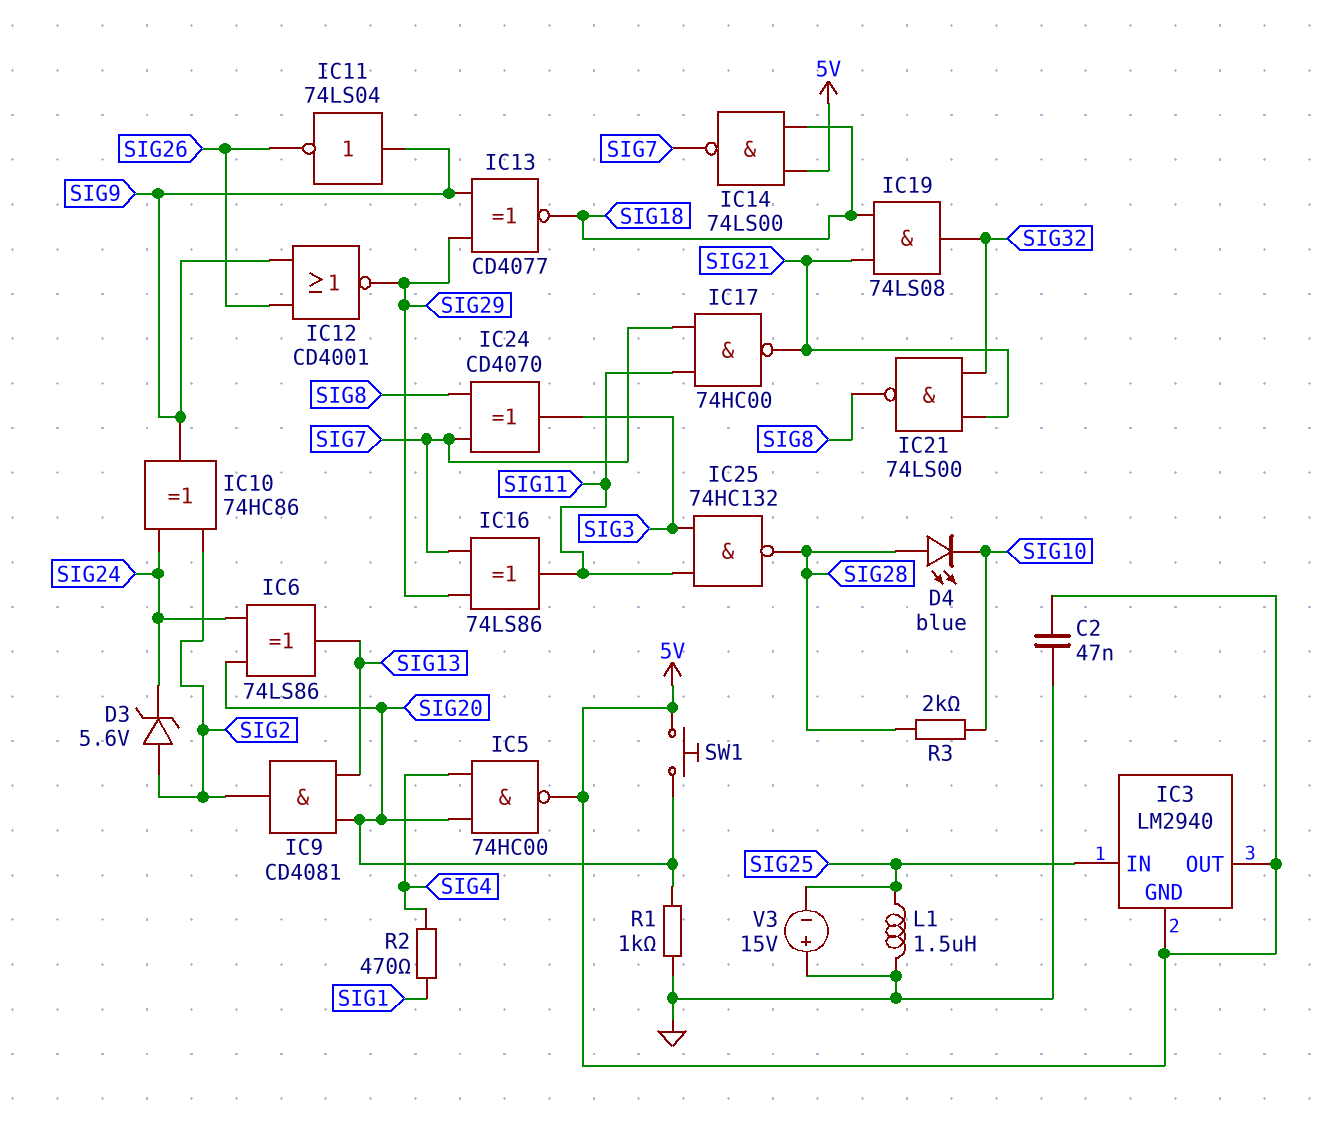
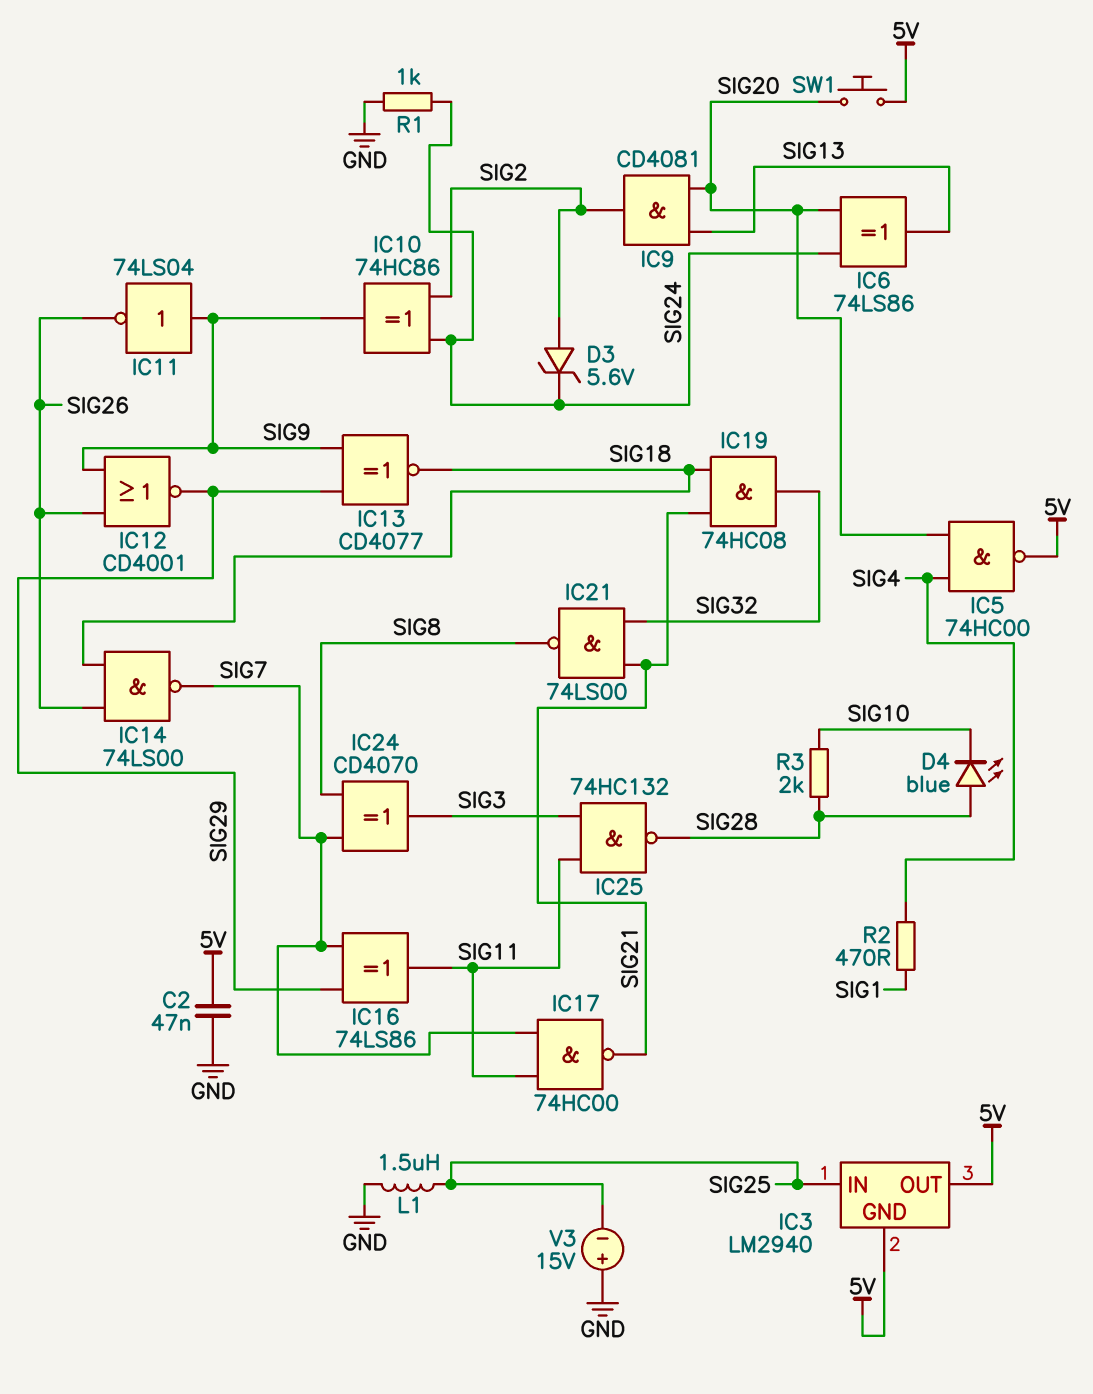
IC14: NAND 74LS00 (in 5V, in SIG18, out SIG7) -> NAND 74LS00 (in SIG18, in SIG26, out SIG7)
IC19: AND 74LS08 (in SIG18, in SIG21, out SIG32) -> AND 74HC08 (in SIG18, in SIG21, out SIG32)
R1: 1k (GND, SIG20) -> 1k (GND, SIG24)

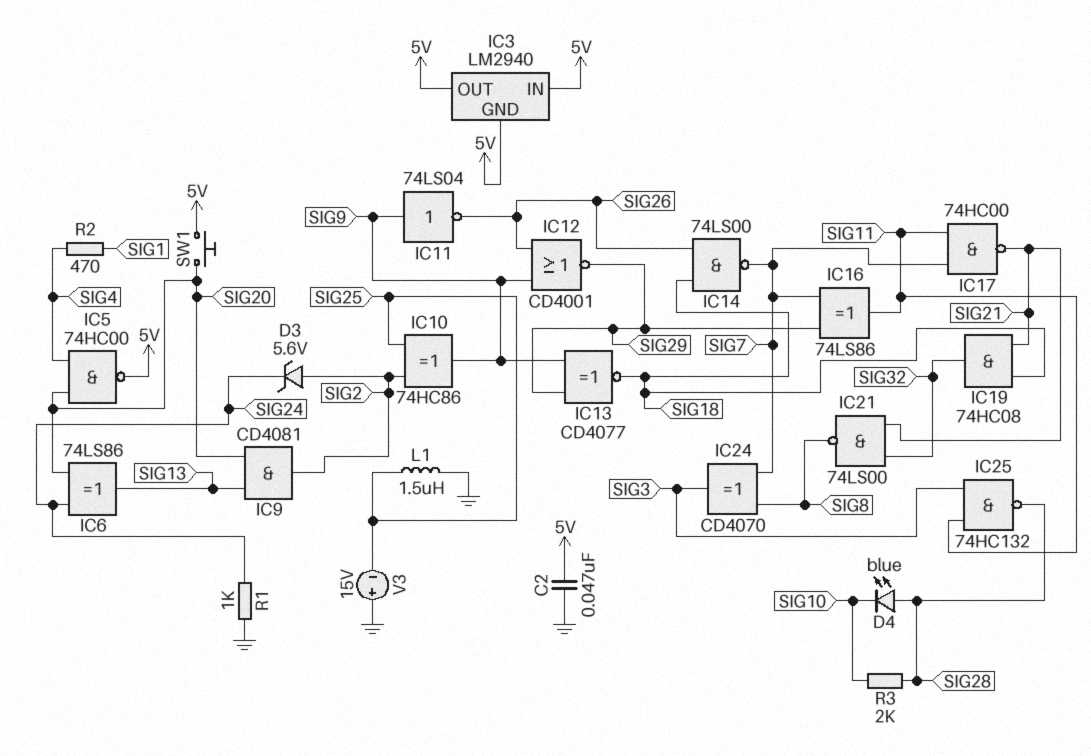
IC3 pin IN: SIG25 -> 5V
IC10: XOR 74HC86 (in SIG2, in SIG24, out SIG9) -> XOR 74HC86 (in SIG2, in SIG25, out SIG9)

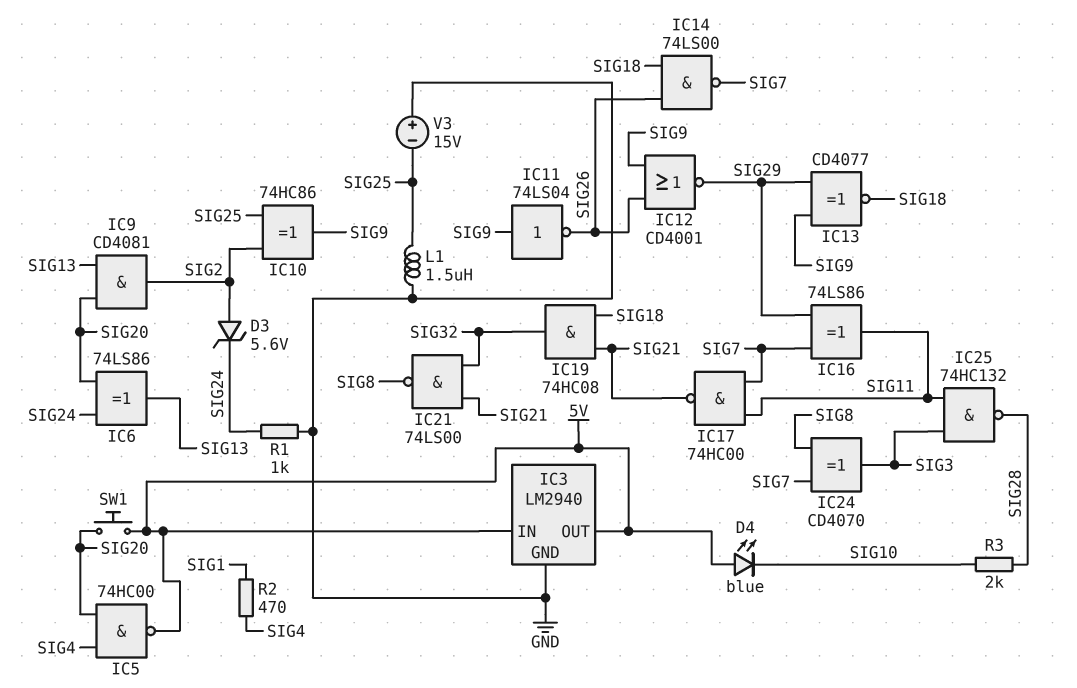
C2: 47nF (5V, GND) -> none
D4: LED blue (A SIG28, K SIG10) -> LED blue (A 5V, K SIG10)
IC3 pin GND: 5V -> GND

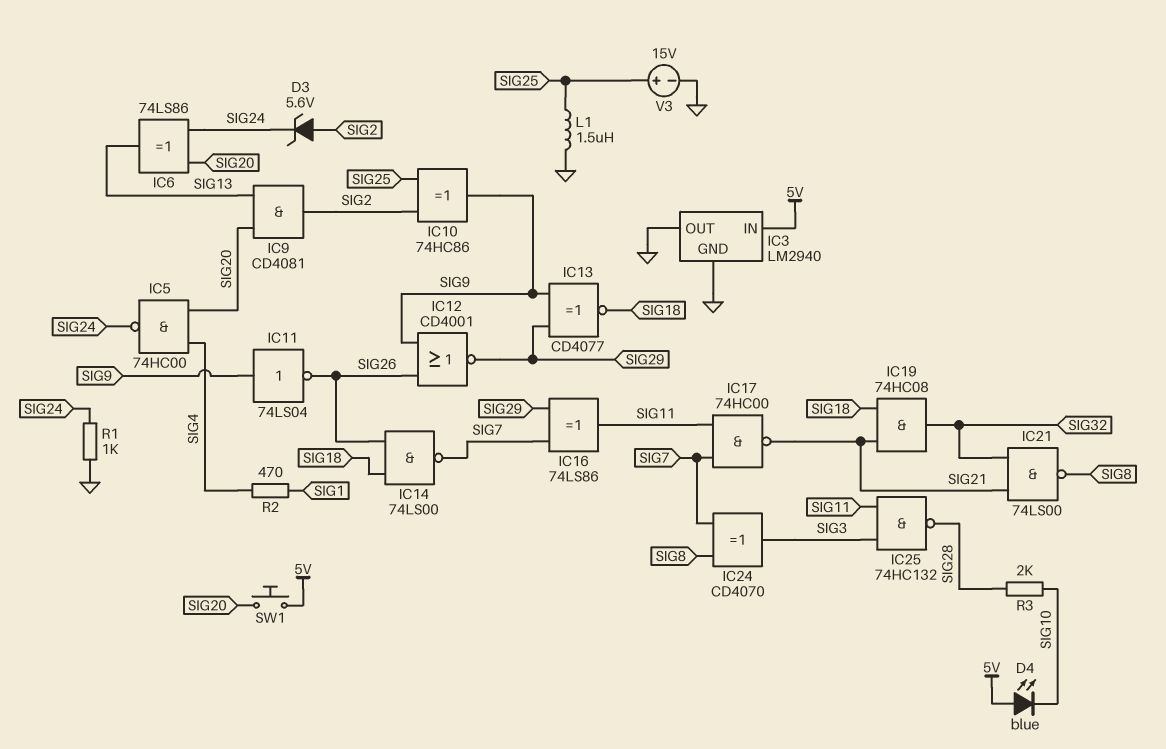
IC3 pin OUT: 5V -> GND
IC5: NAND 74HC00 (in SIG4, in SIG20, out 5V) -> NAND 74HC00 (in SIG4, in SIG20, out SIG24)
V3: 15V (plus GND, minus SIG25) -> 15V (plus SIG25, minus GND)

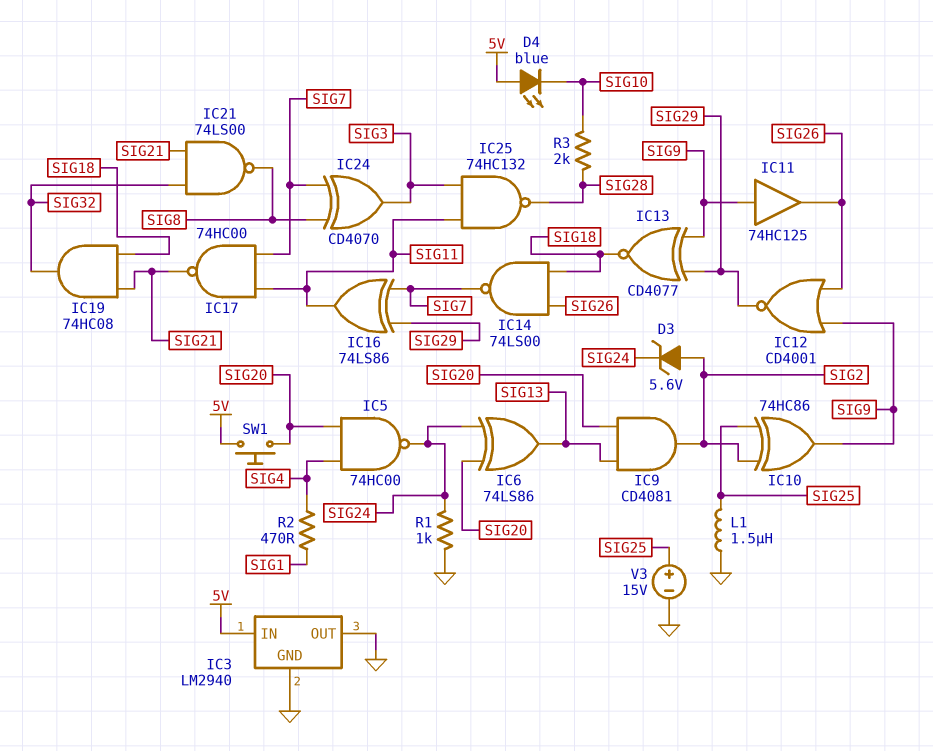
IC11: NOT 74LS04 (in SIG9, out SIG26) -> buffer 74HC125 (in SIG9, out SIG26)

